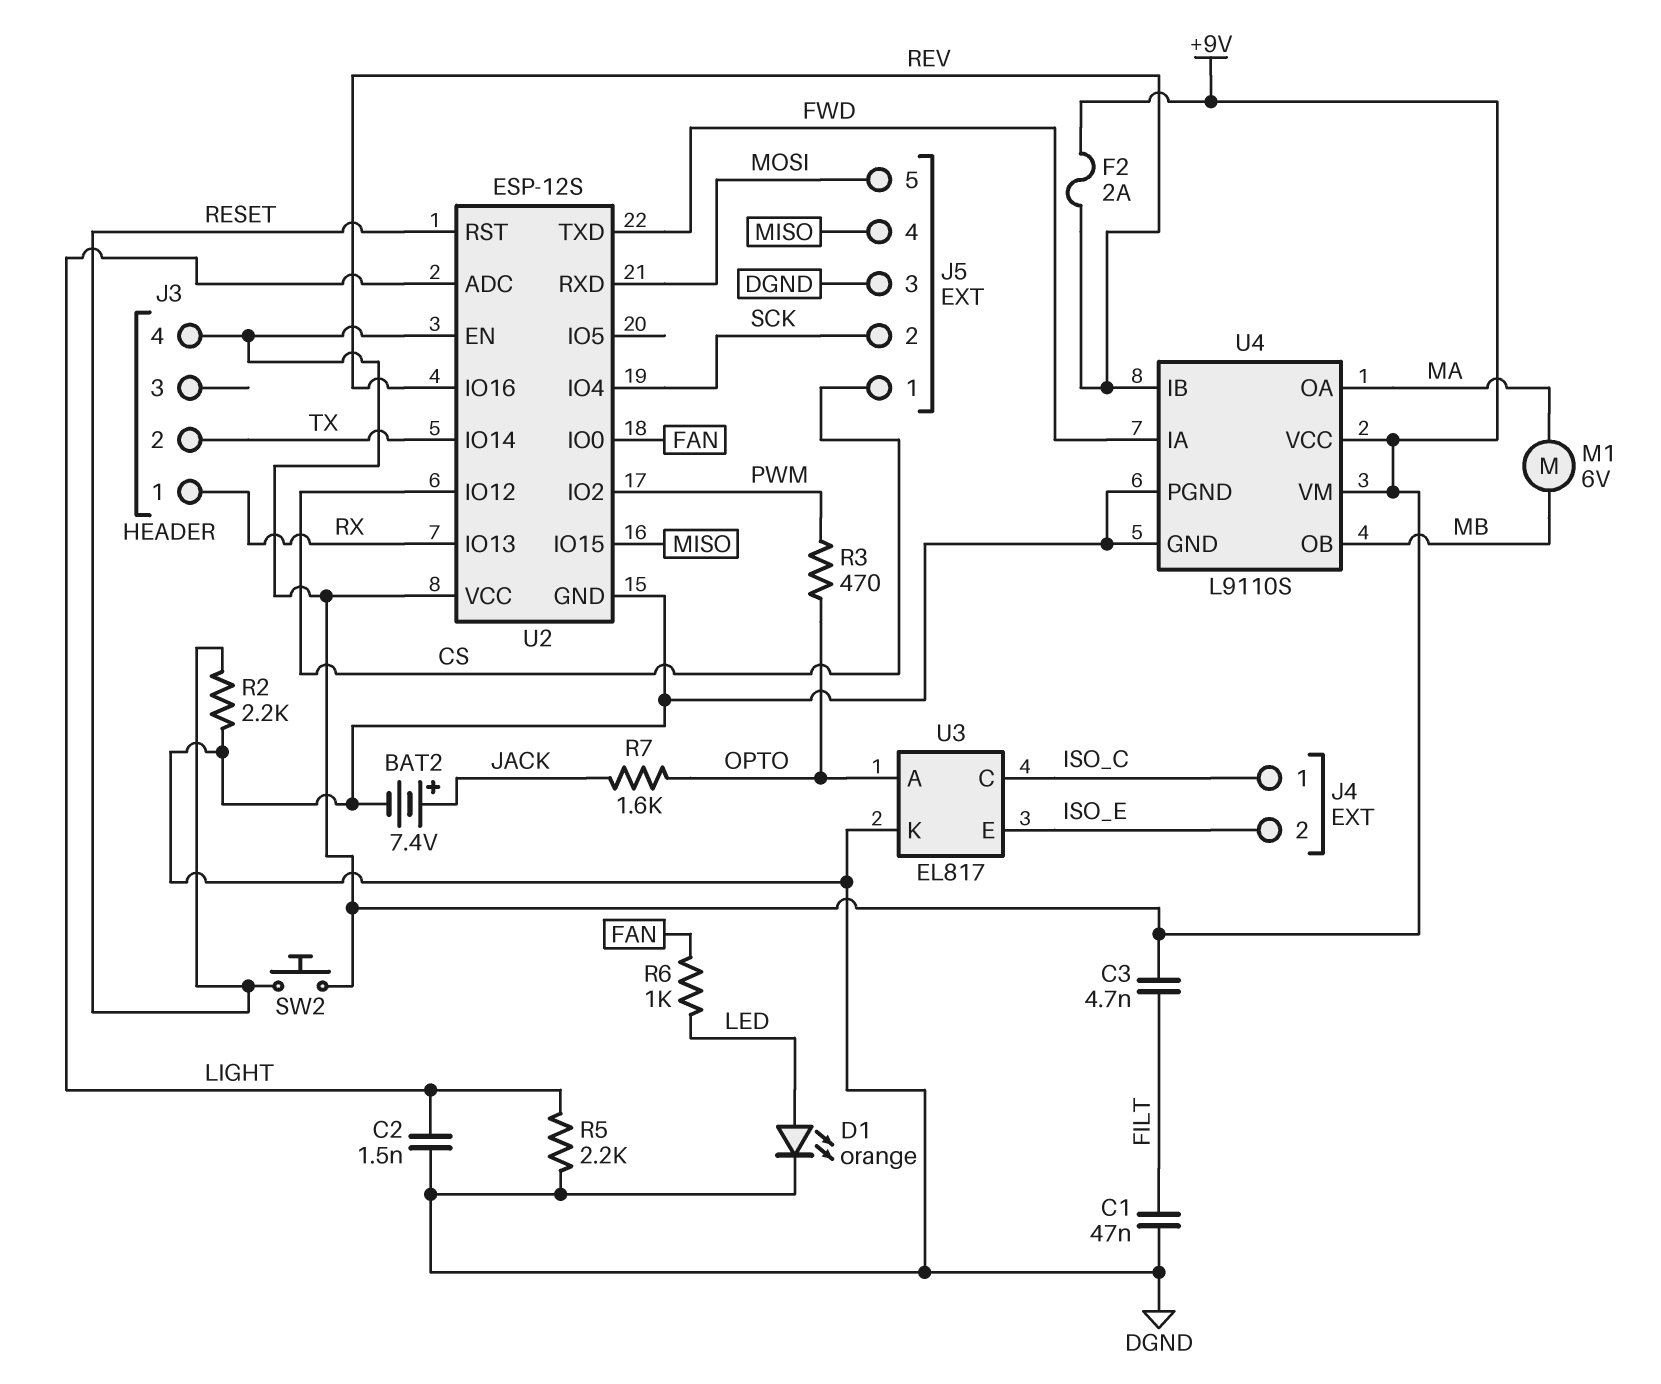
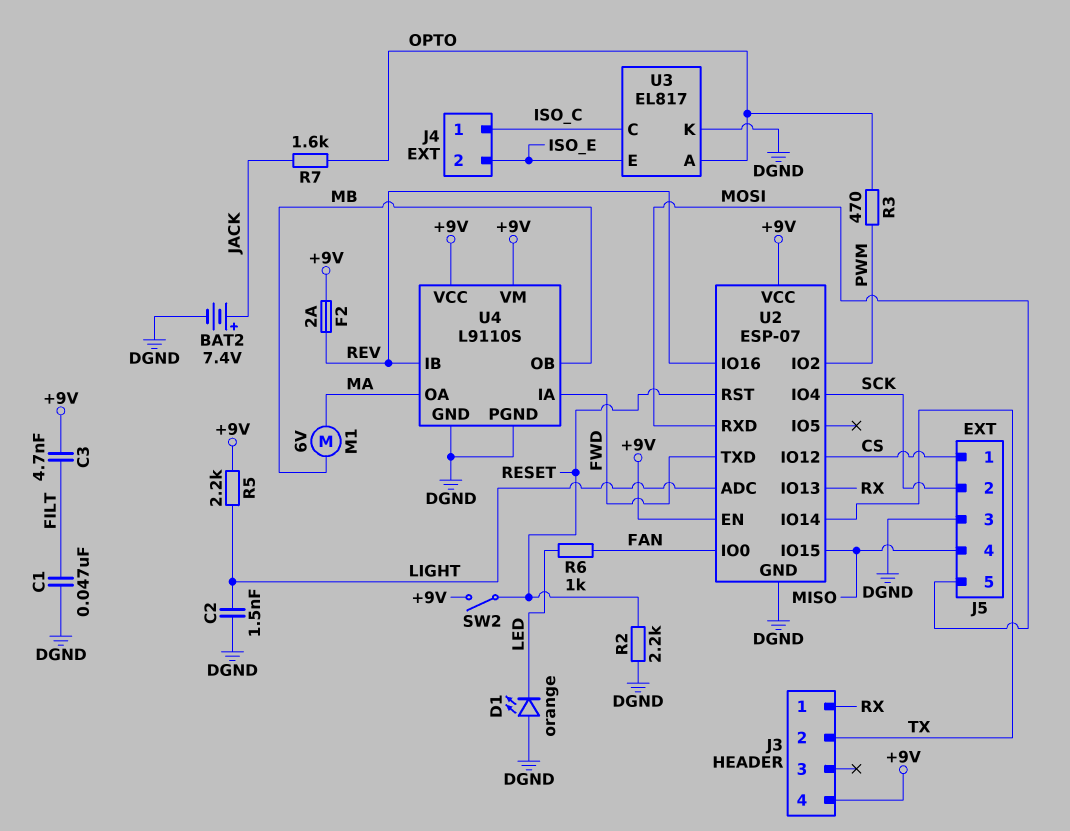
D1: LED orange (A LED, K DGND) -> LED orange (A DGND, K LED)
R5: 2.2k (DGND, LIGHT) -> 2.2k (+9V, LIGHT)
SW2: button (+9V, RESET) -> switch (+9V, RESET)
U2: ESP-12S -> ESP-07

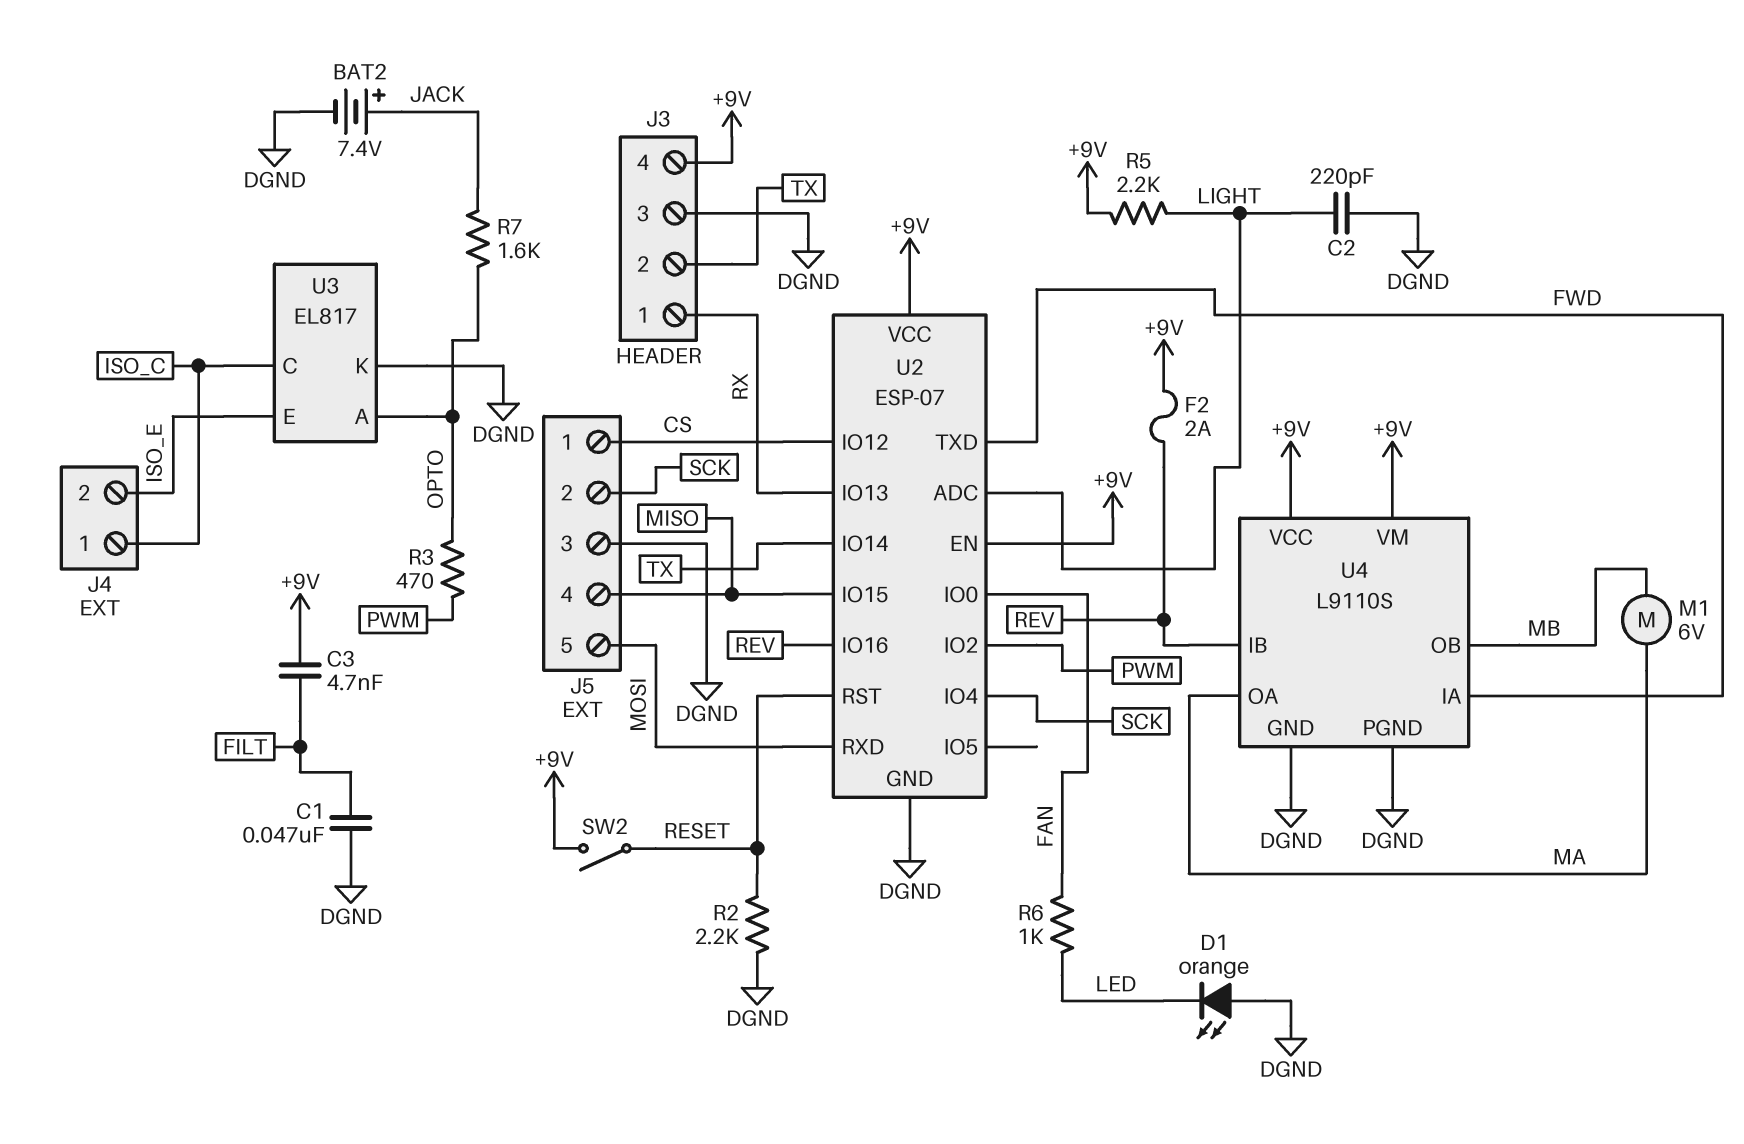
C2: 1.5nF (DGND, LIGHT) -> 220pF (DGND, LIGHT)
J3 pin 3: none -> DGND

